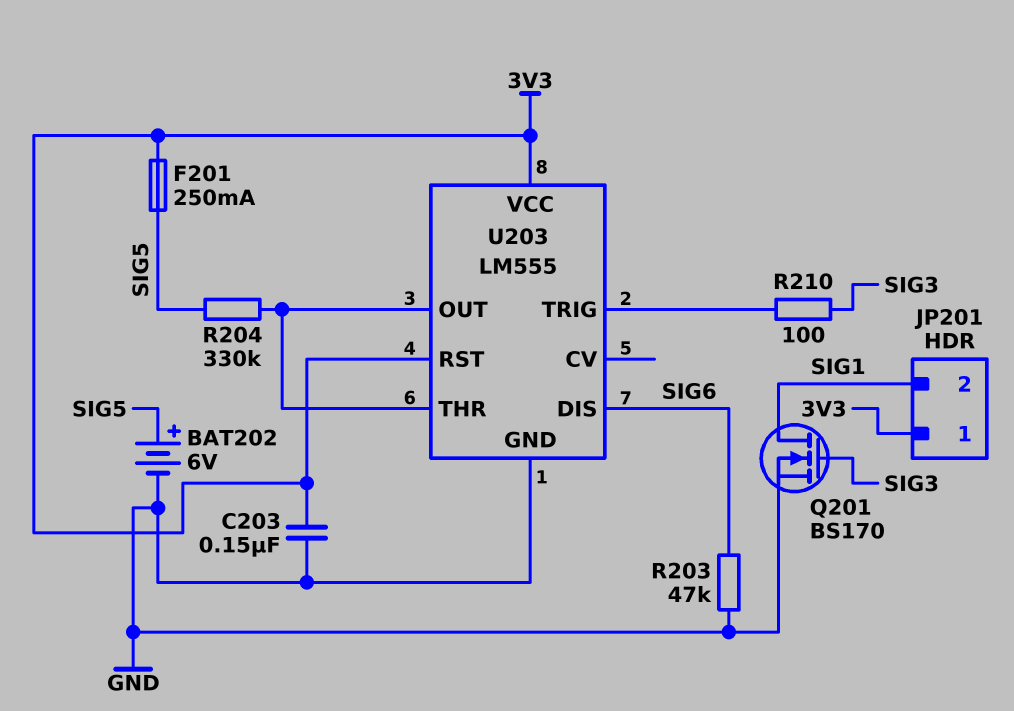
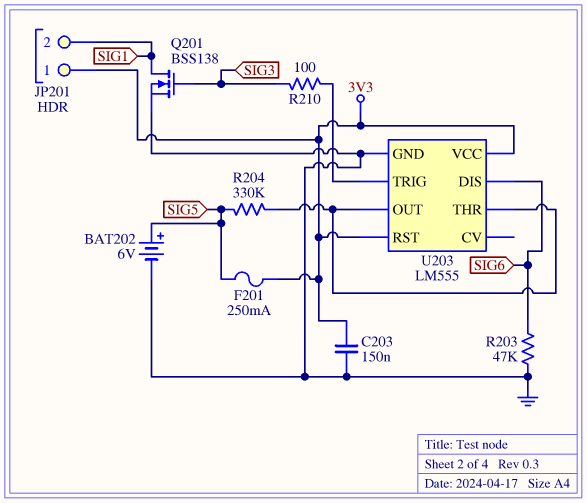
Q201: NMOS BS170 (G SIG3, D SIG1, S GND) -> NMOS BSS138 (G SIG3, D SIG1, S GND)

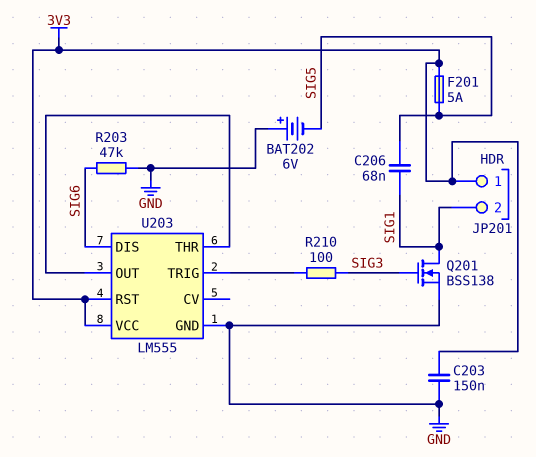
BAT202: 6V (plus SIG5, minus GND) -> 6V (plus GND, minus SIG5)
C206: none -> 68nF (SIG1, SIG5)
F201: 250mA (3V3, SIG5) -> 5A (3V3, SIG5)
R204: 330k (SIG5, U203/OUT) -> none

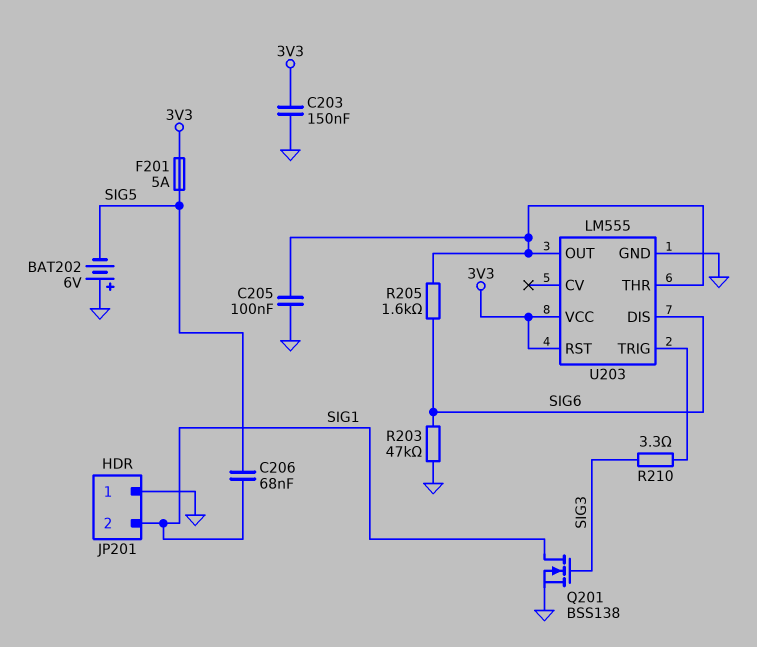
C205: none -> 100nF (GND, U203/OUT)
JP201 pin 1: 3V3 -> GND
R205: none -> 1.6k (SIG6, U203/OUT)
R210: 100 (SIG3, U203/TRIG) -> 3.3 (SIG3, U203/TRIG)

